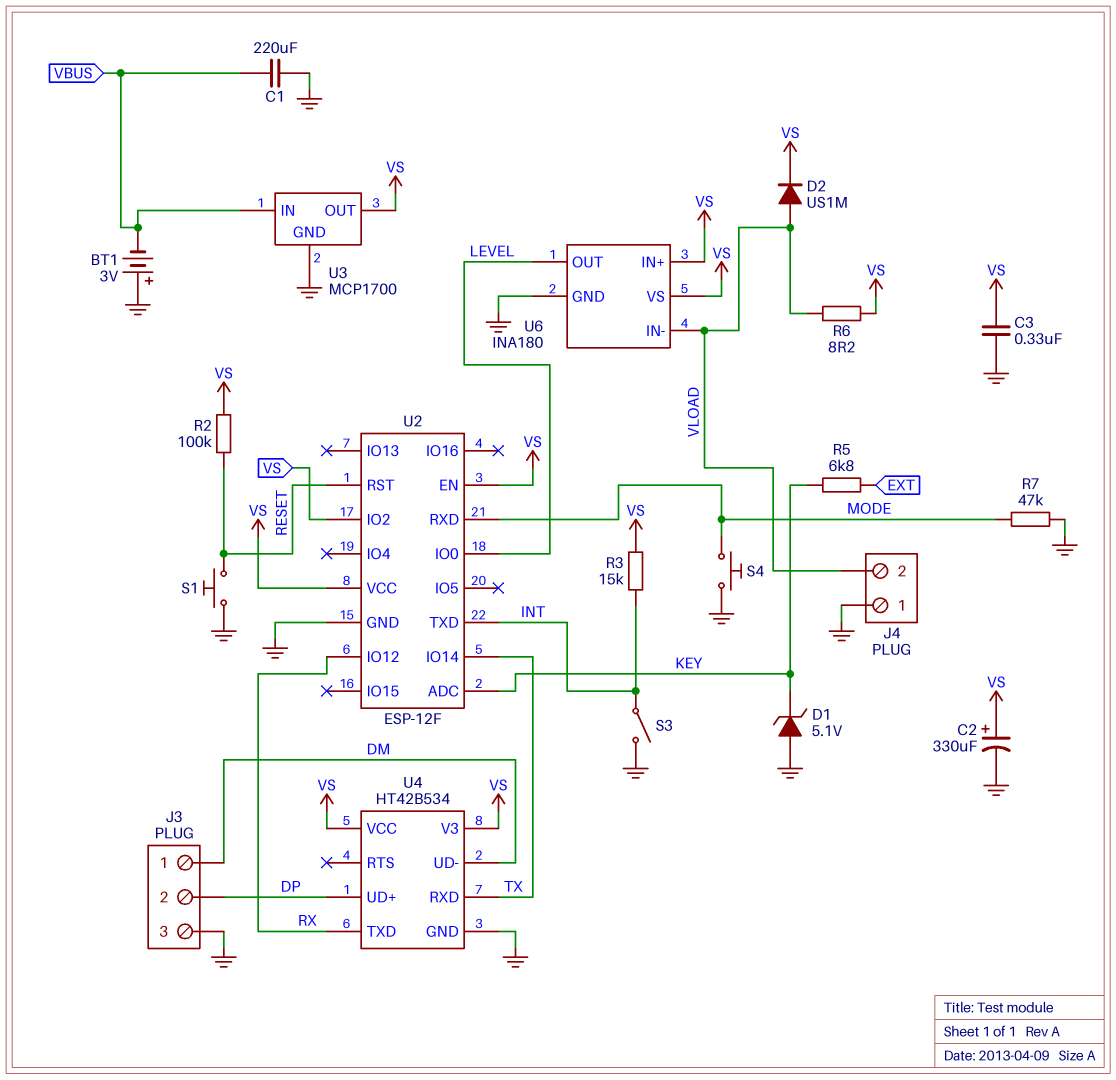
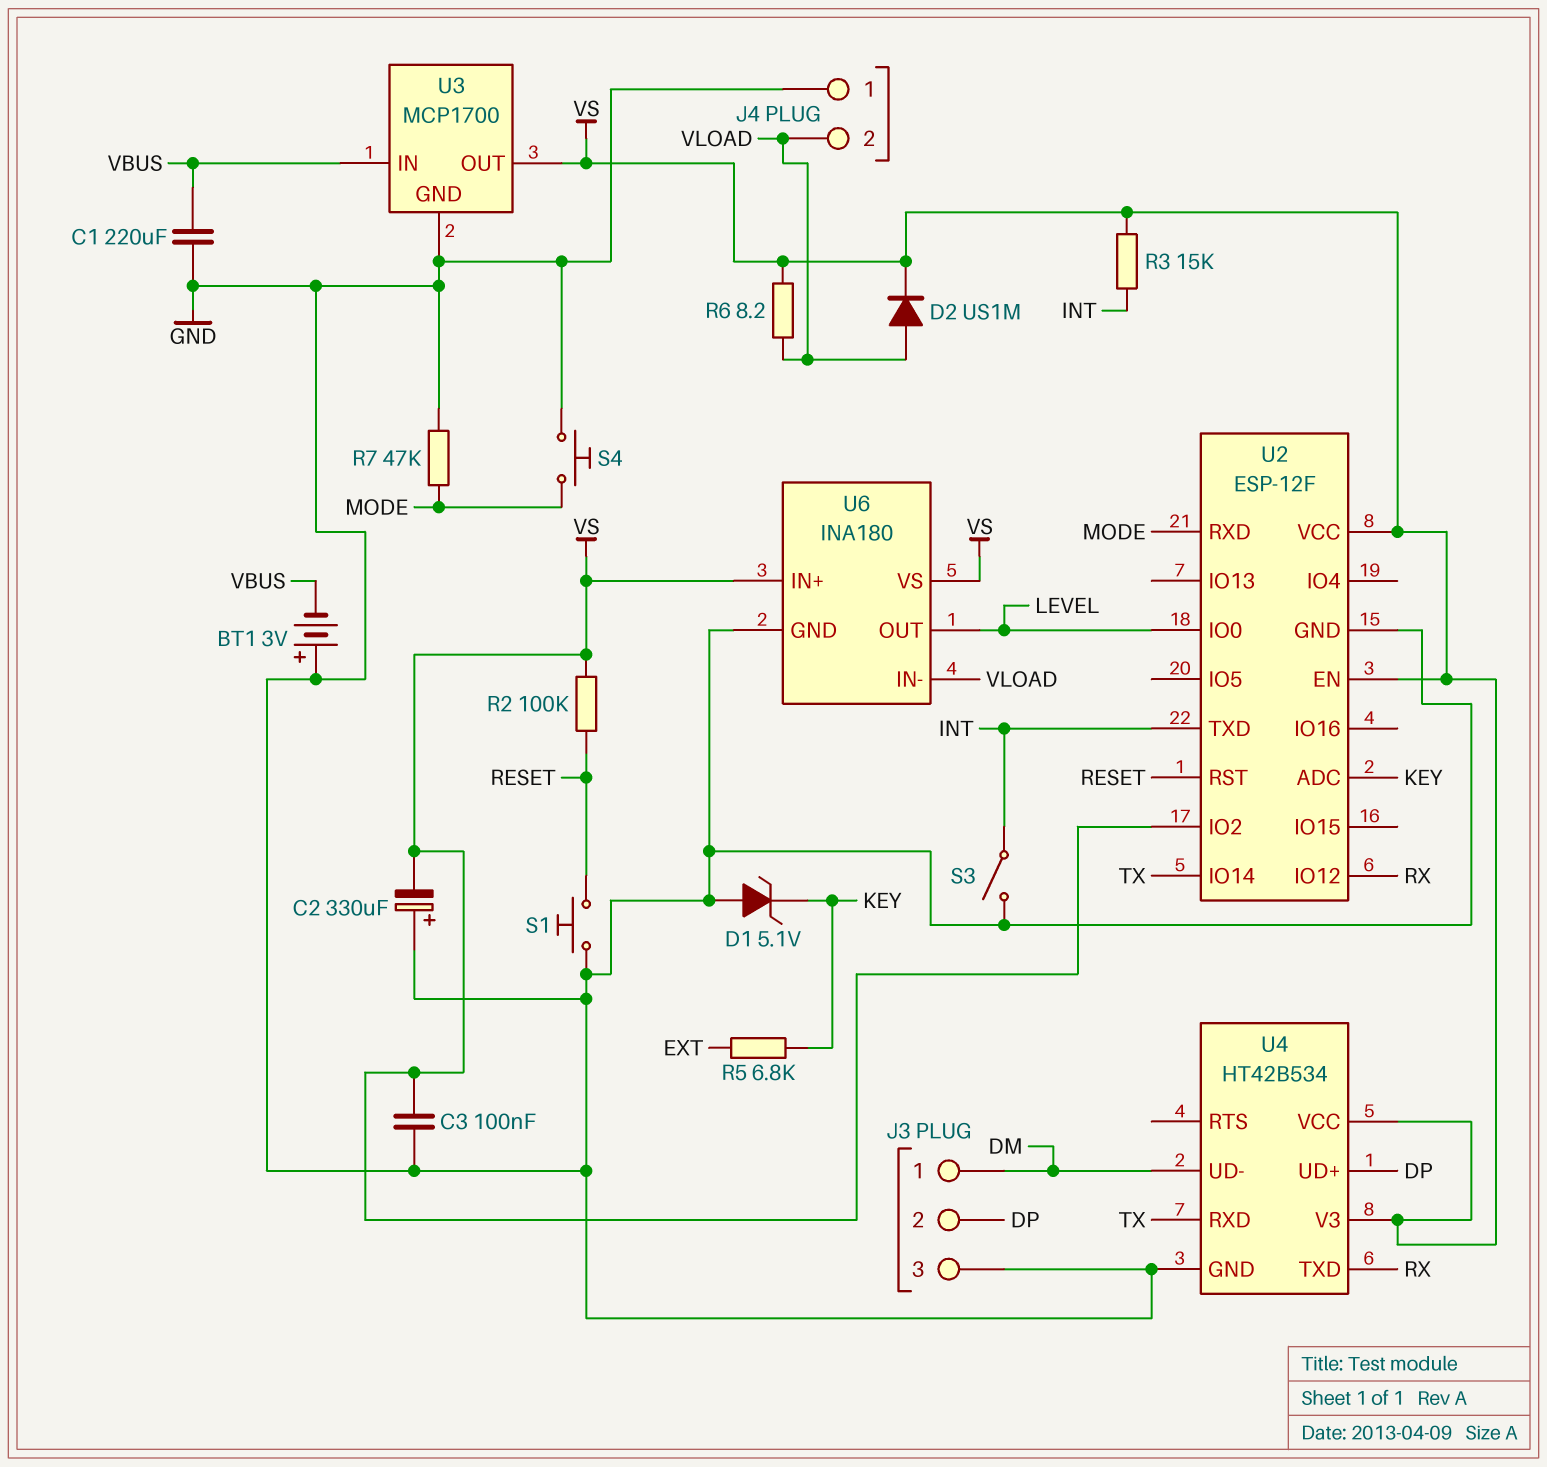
C2: 330uF (plus VS, minus GND) -> 330uF (plus GND, minus VS)
C3: 330nF (GND, VS) -> 100nF (GND, VS)

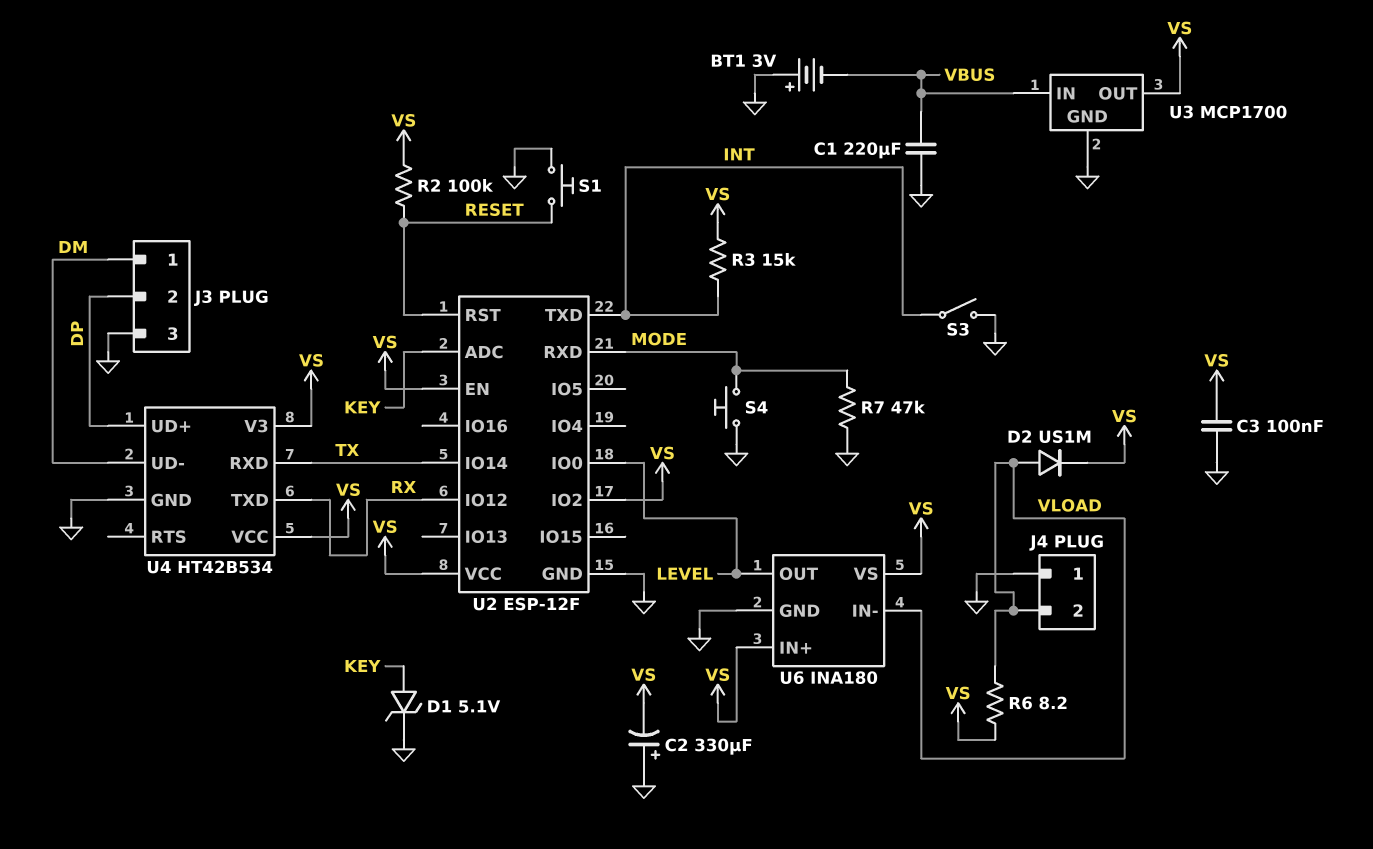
D1: zener 5.1V (A GND, K KEY) -> zener 5.1V (A KEY, K GND)
R5: 6.8k (EXT, KEY) -> none

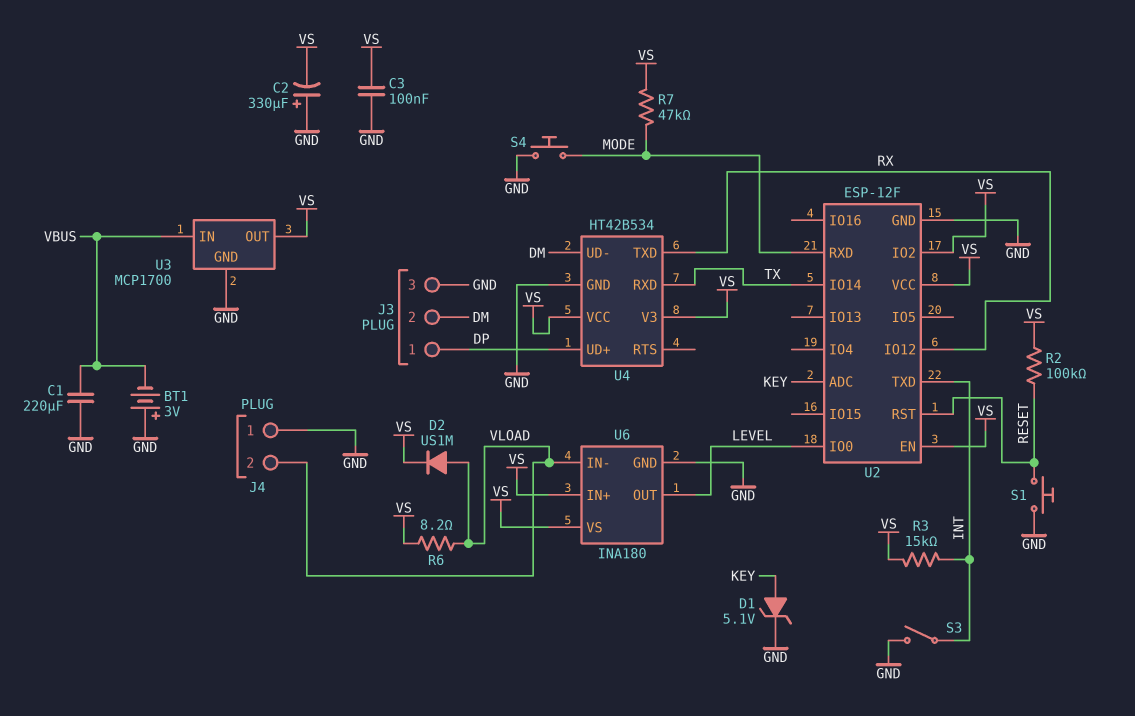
J3 pin 1: DM -> DP
J3 pin 2: DP -> DM
R7: 47k (GND, MODE) -> 47k (MODE, VS)

